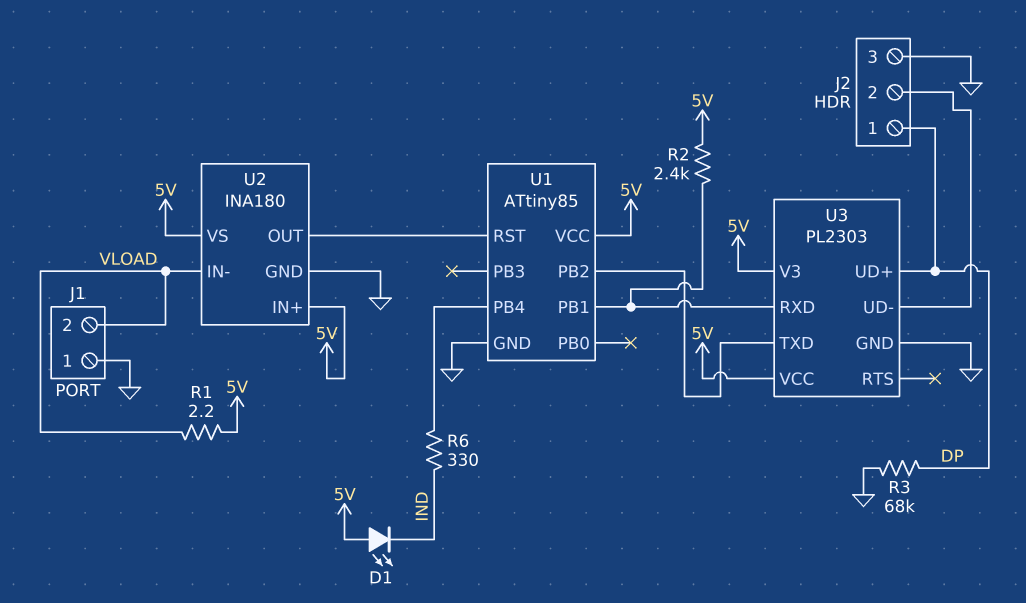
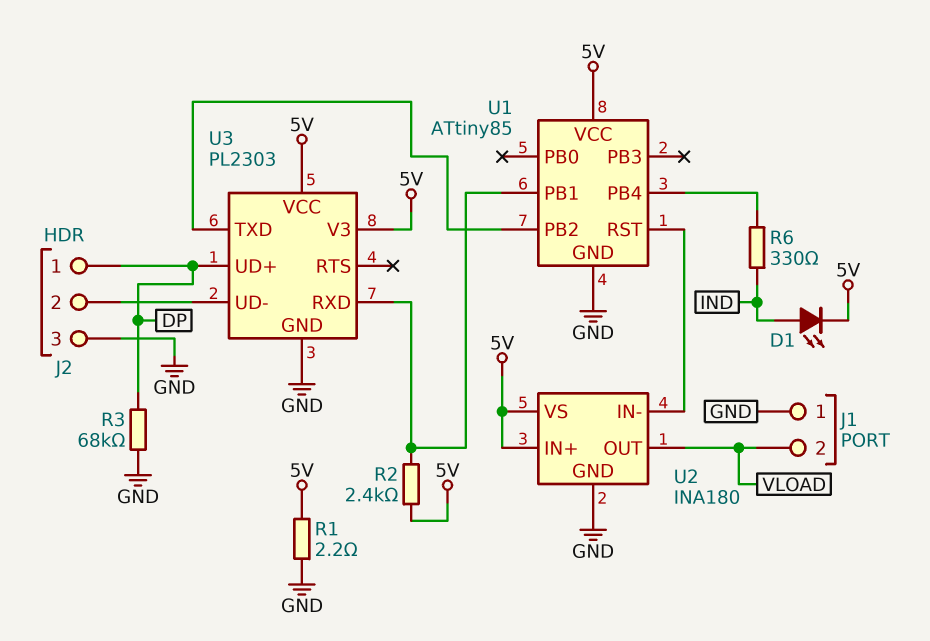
D1: LED (A 5V, K IND) -> LED (A IND, K 5V)
R1: 2.2 (5V, VLOAD) -> 2.2 (5V, GND)
U2 pin IN-: VLOAD -> U1/RST
U2 pin OUT: U1/RST -> VLOAD

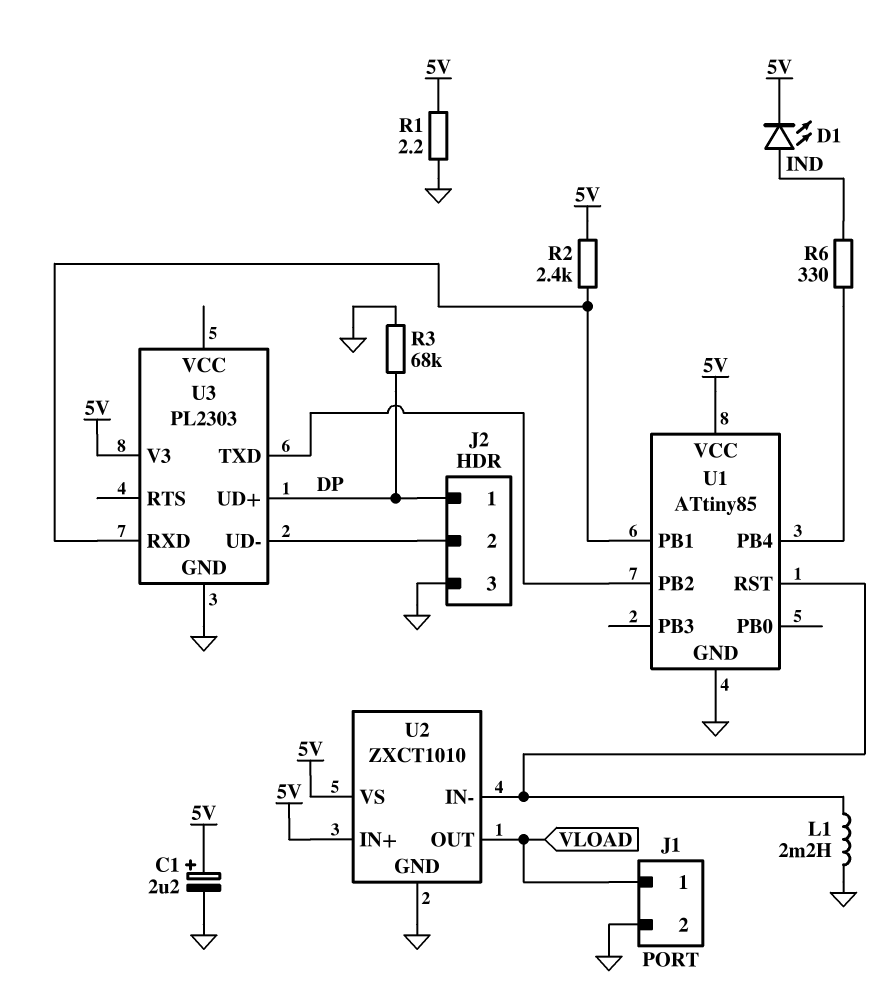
C1: none -> 2.2uF (plus 5V, minus GND)
J1 pin 1: GND -> VLOAD
J1 pin 2: VLOAD -> GND
L1: none -> 2.2mH (GND, U1/RST)
U2: INA180 -> ZXCT1010
U3 pin VCC: 5V -> none

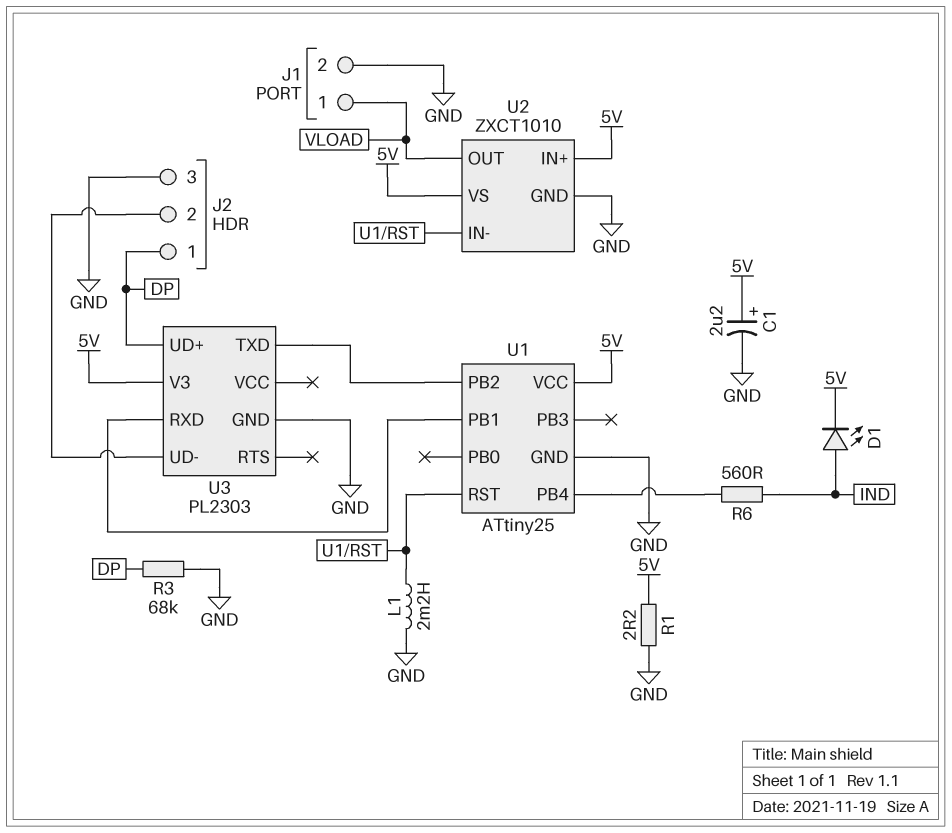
R2: 2.4k (5V, U1/PB1) -> none
R6: 330 (IND, U1/PB4) -> 560 (IND, U1/PB4)
U1: ATtiny85 -> ATtiny25

